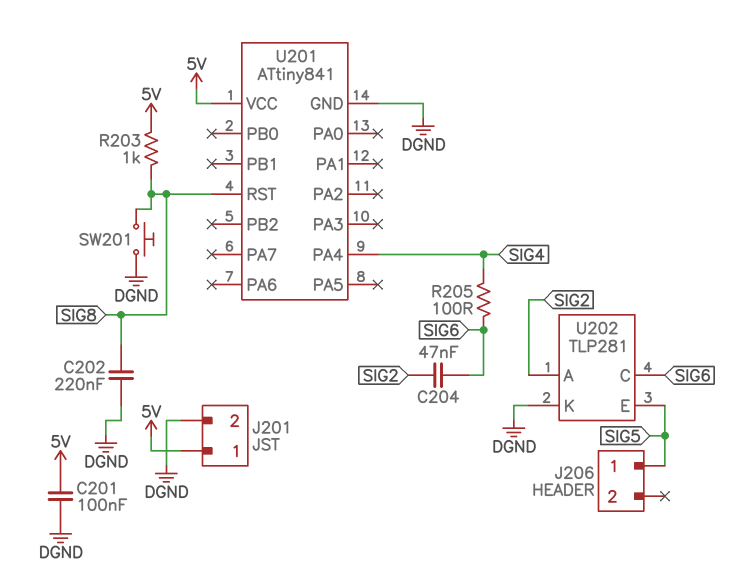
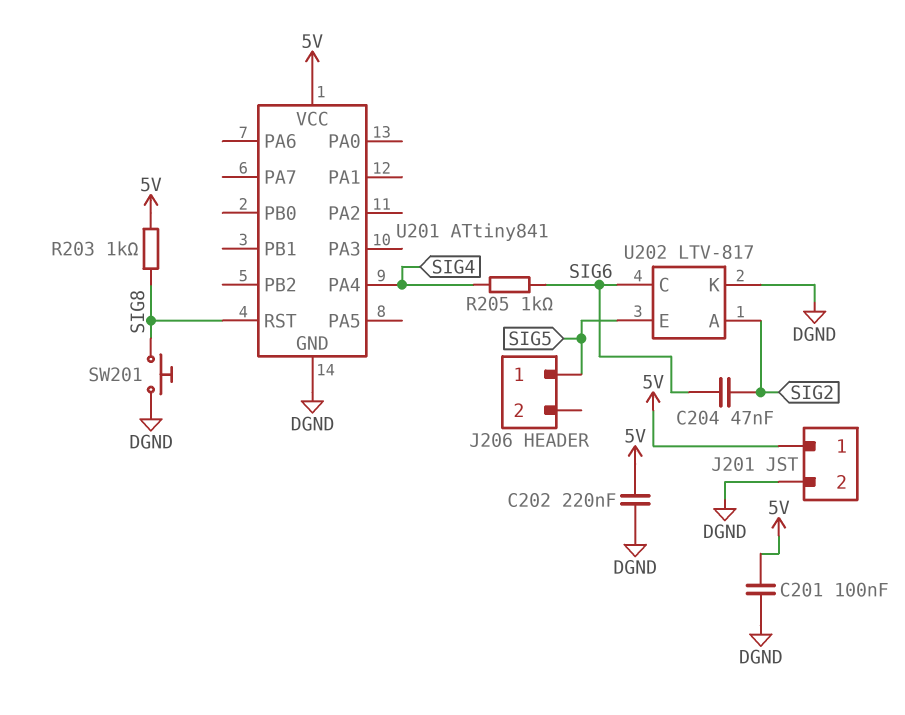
C202: 220nF (DGND, SIG8) -> 220nF (5V, DGND)
R205: 100 (SIG4, SIG6) -> 1k (SIG4, SIG6)
U202: TLP281 -> LTV-817

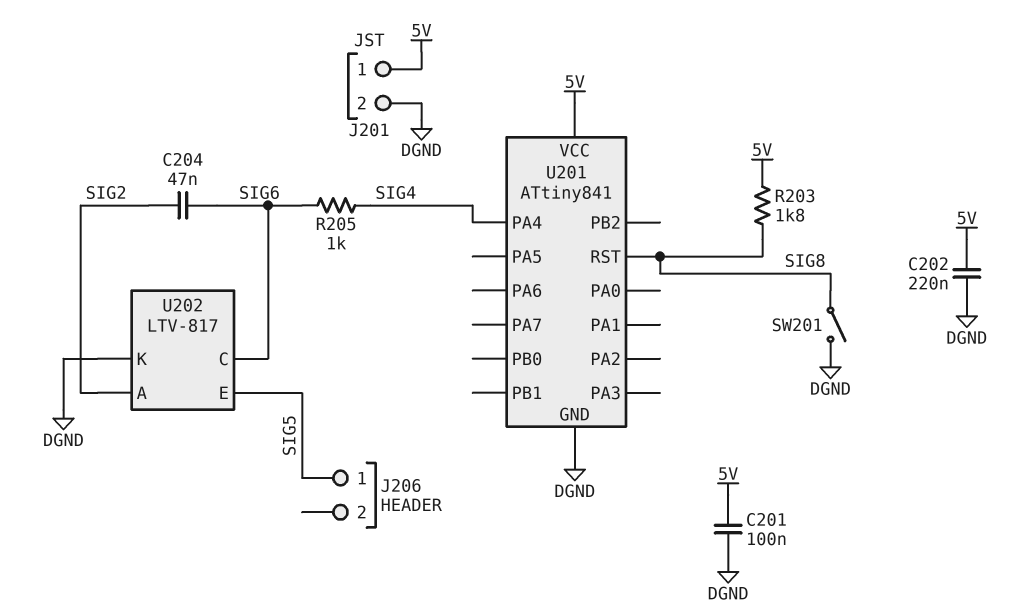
R203: 1k (5V, SIG8) -> 1.8k (5V, SIG8)
SW201: button (DGND, SIG8) -> switch (DGND, SIG8)

